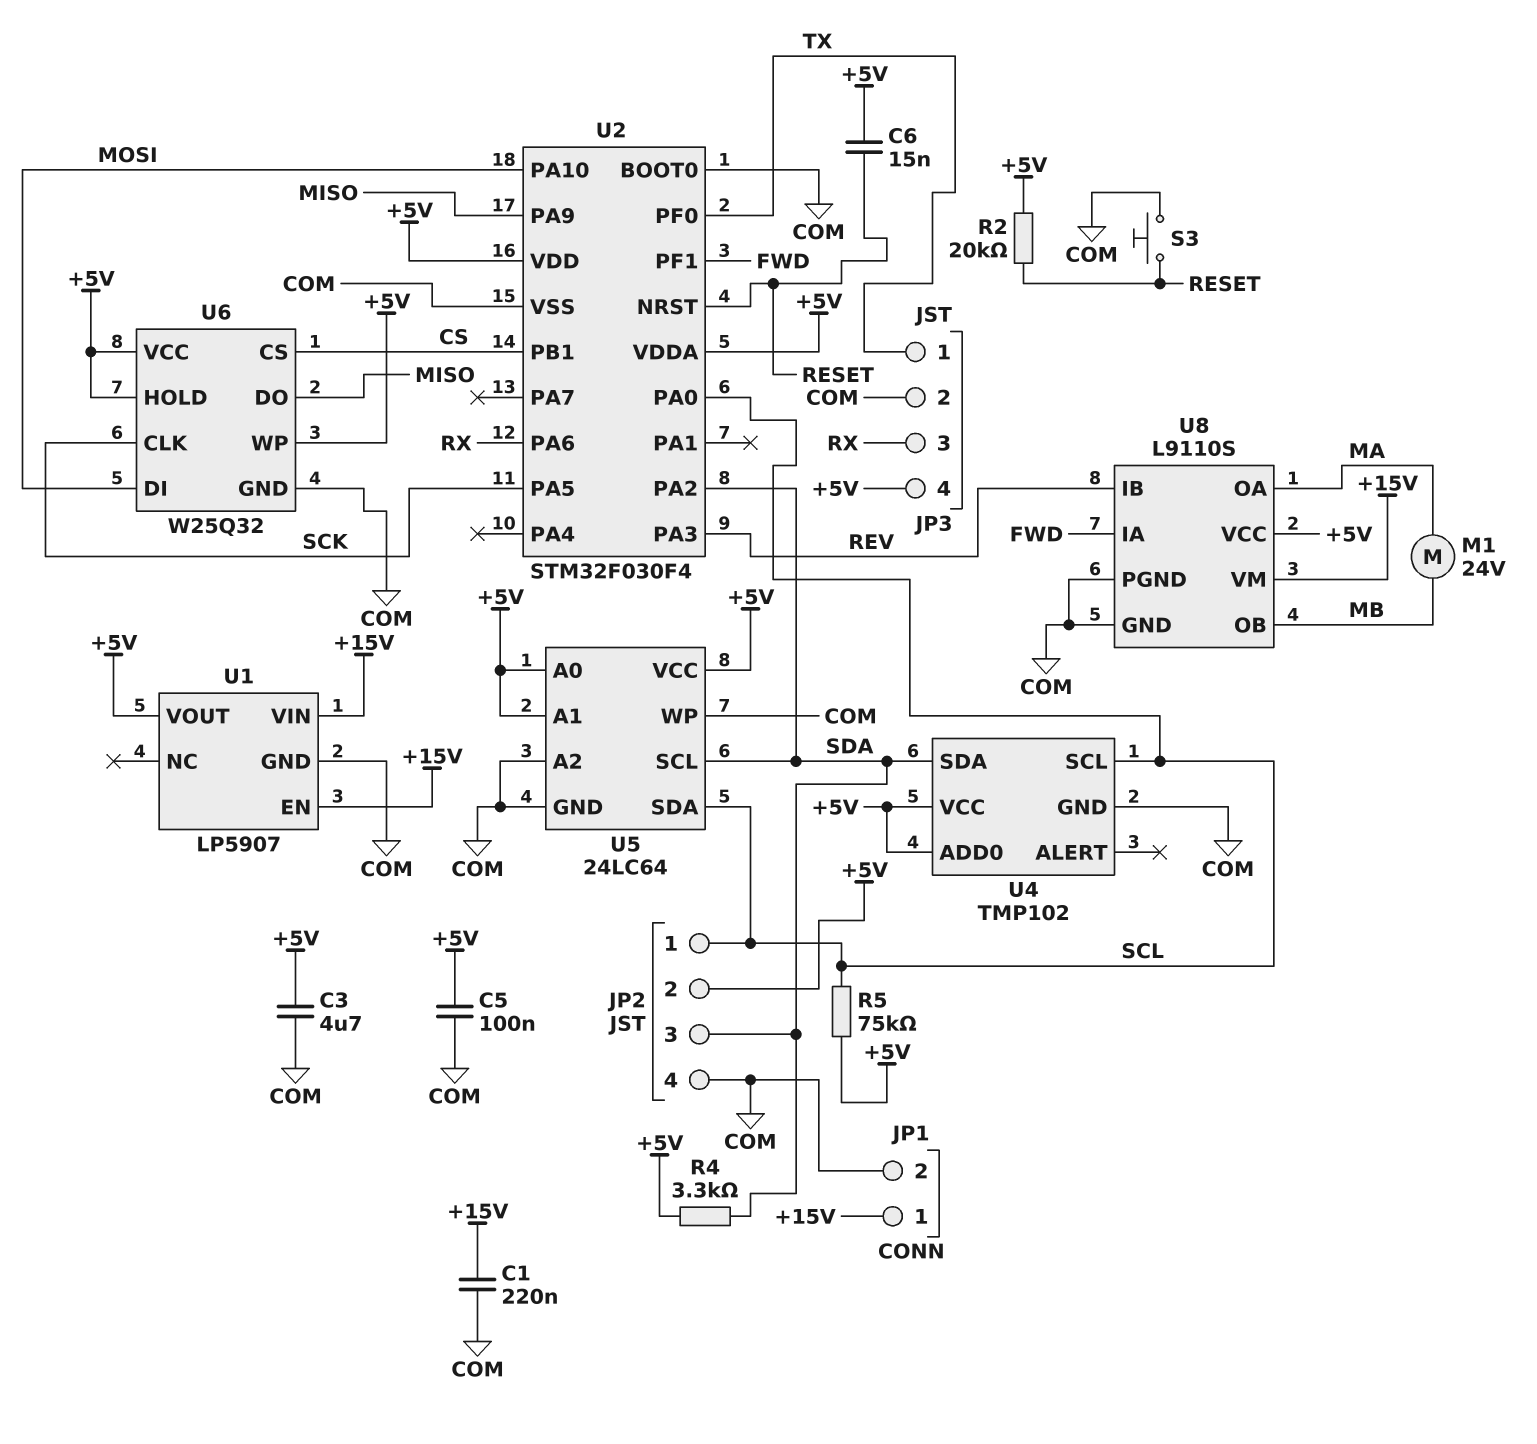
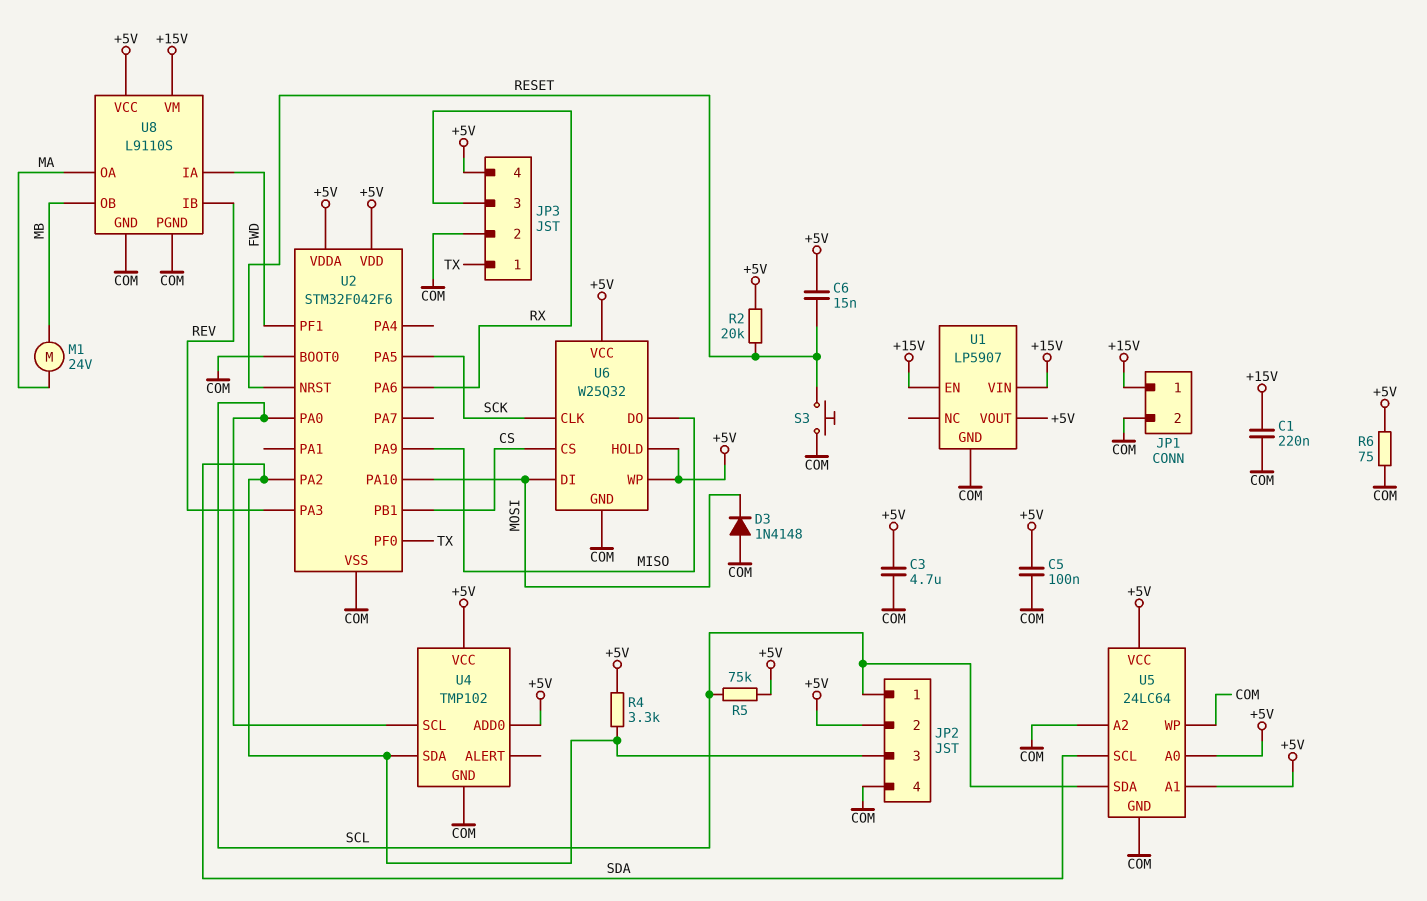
D3: none -> diode 1N4148 (A COM, K MOSI)
R6: none -> 75 (+5V, COM)
U2: STM32F030F4 -> STM32F042F6

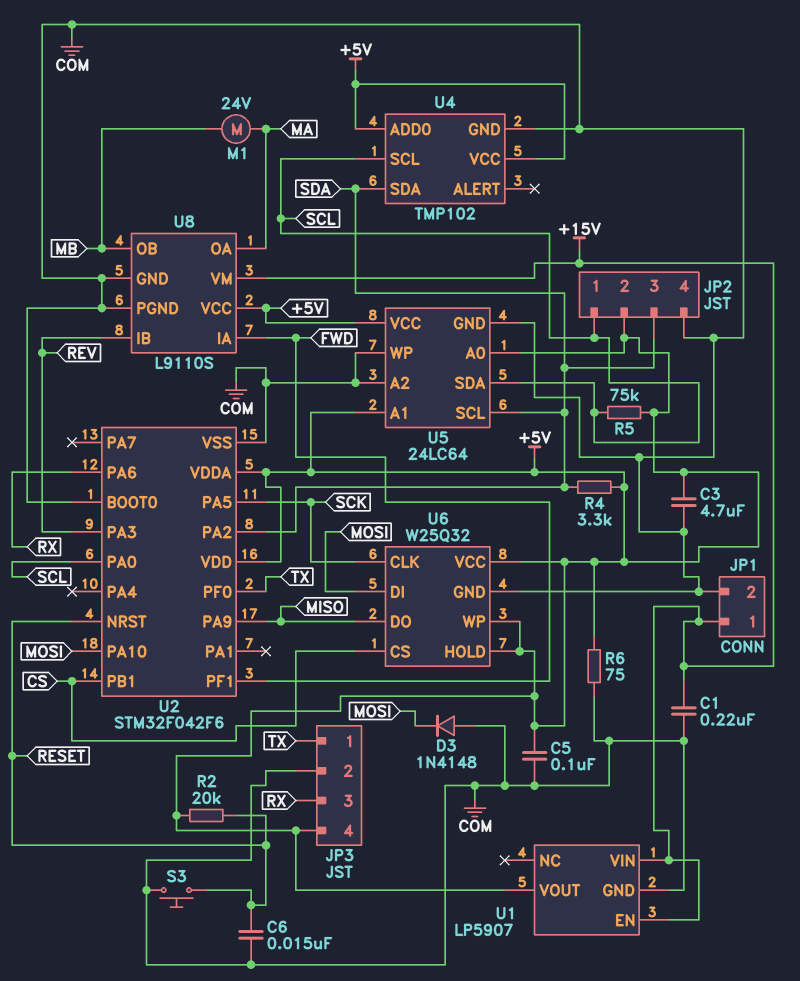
C6: 15nF (+5V, RESET) -> 15nF (COM, RESET)

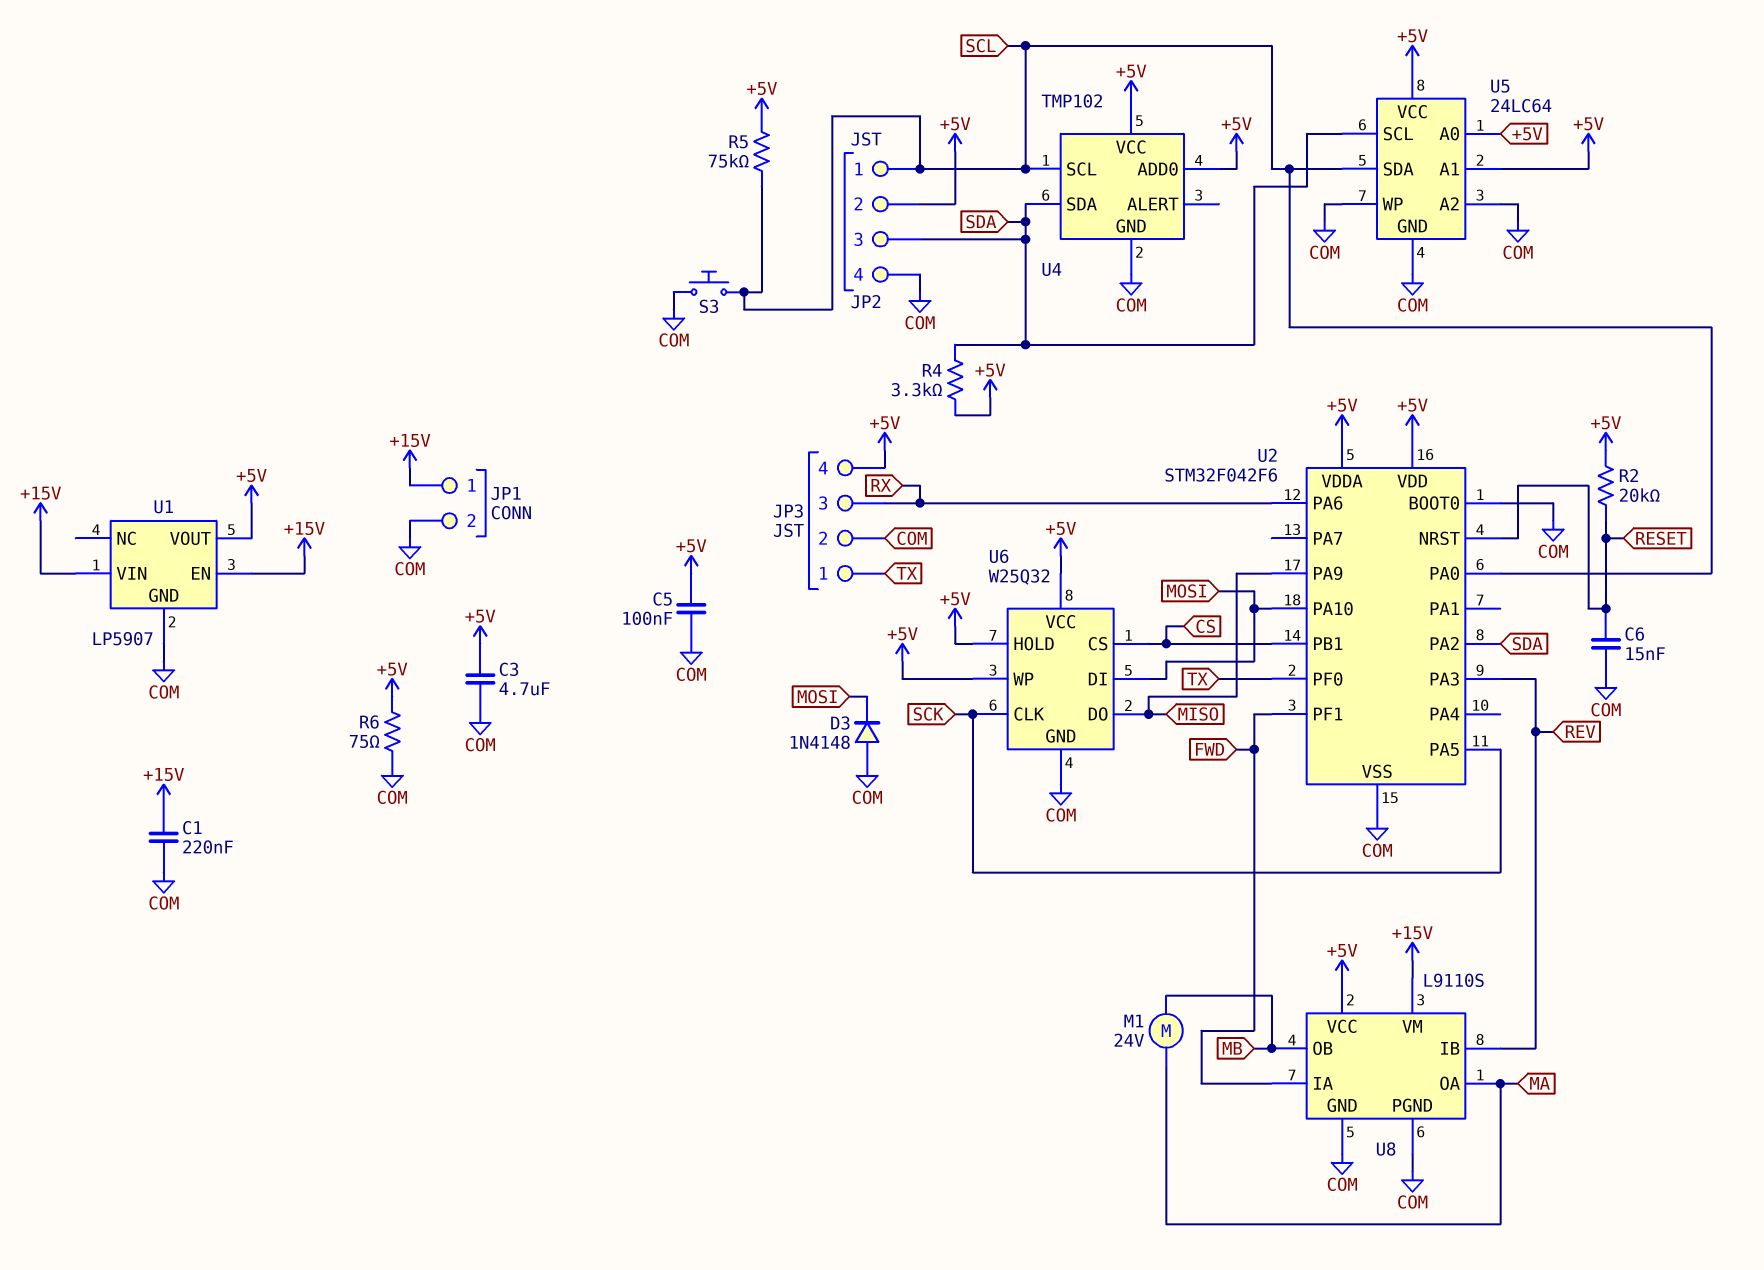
S3: button (COM, RESET) -> button (COM, SCL)

